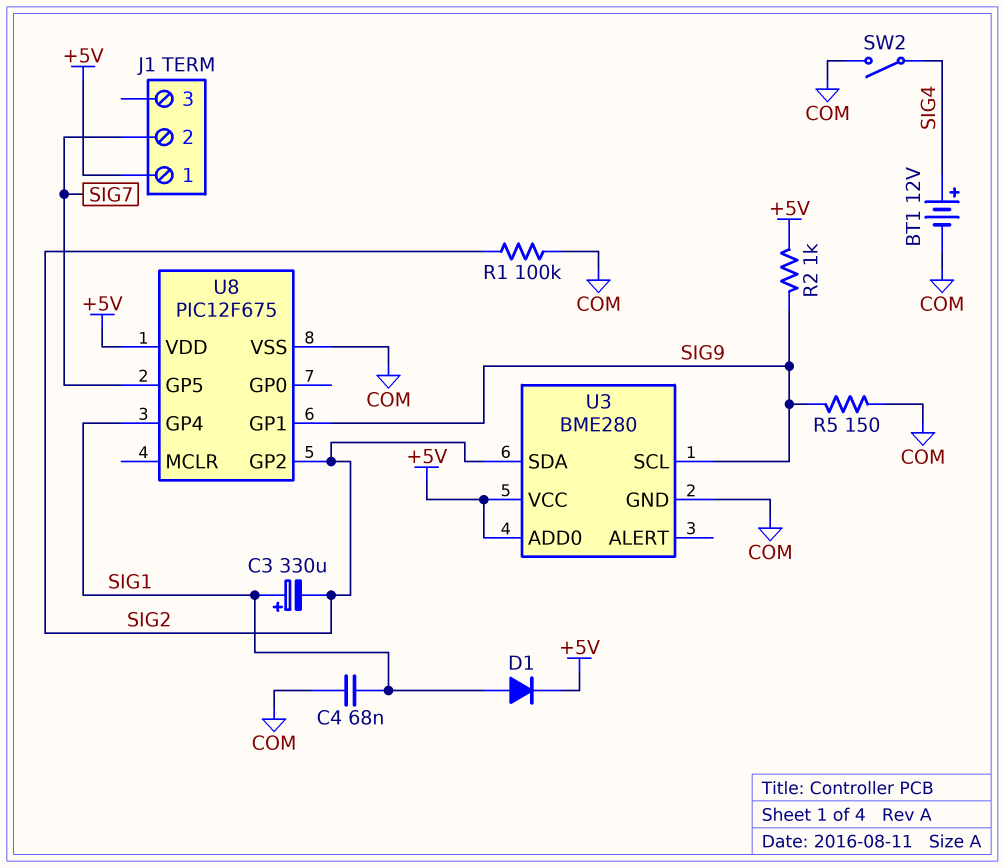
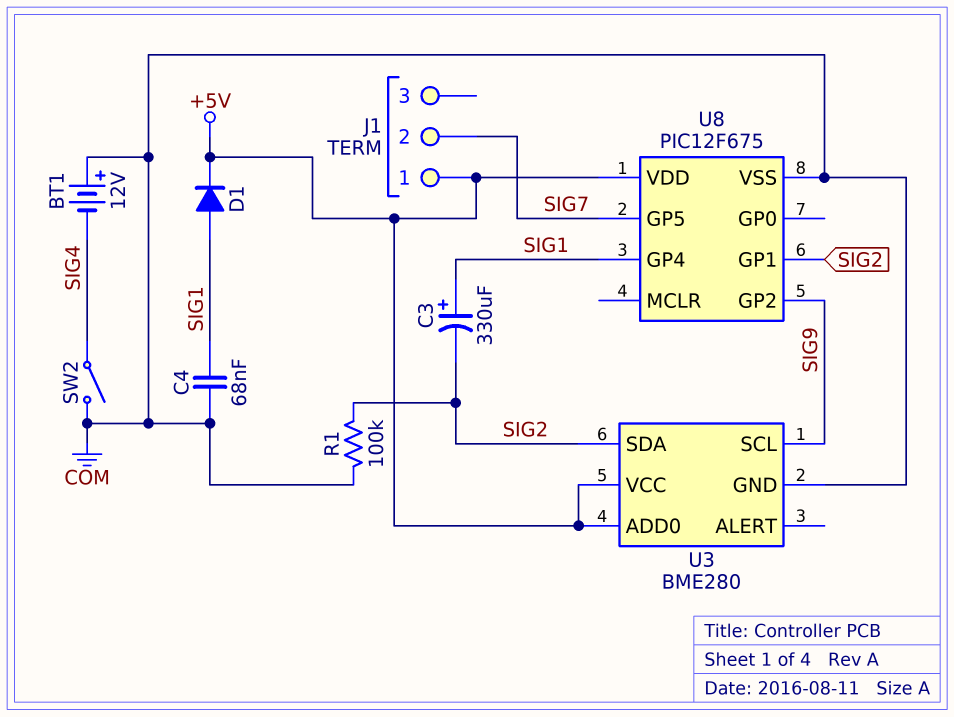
BT1: 12V (plus SIG4, minus COM) -> 12V (plus COM, minus SIG4)
R2: 1k (+5V, SIG9) -> none
R5: 150 (COM, SIG9) -> none
U8 pin GP1: SIG9 -> SIG2
U8 pin GP2: SIG2 -> SIG9

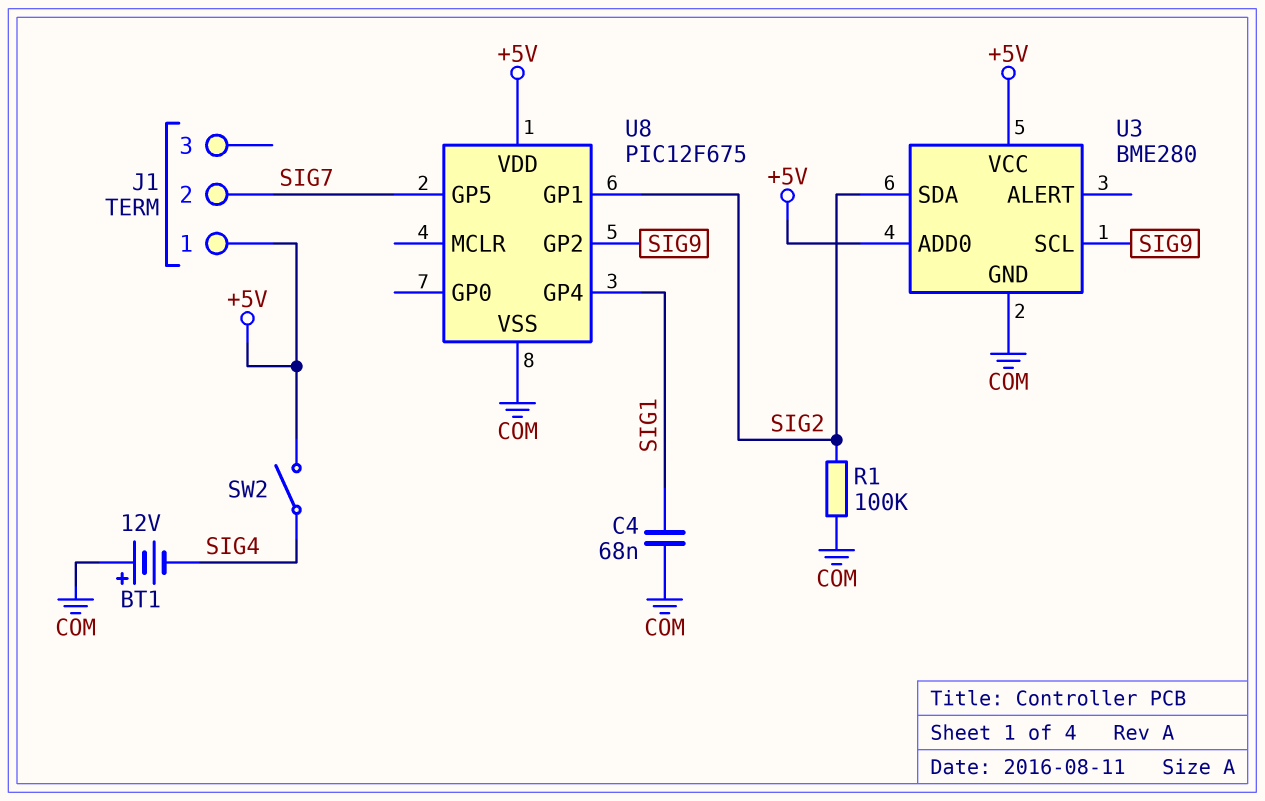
C3: 330uF (plus SIG1, minus SIG2) -> none
D1: diode (A SIG1, K +5V) -> none
SW2: switch (COM, SIG4) -> switch (+5V, SIG4)

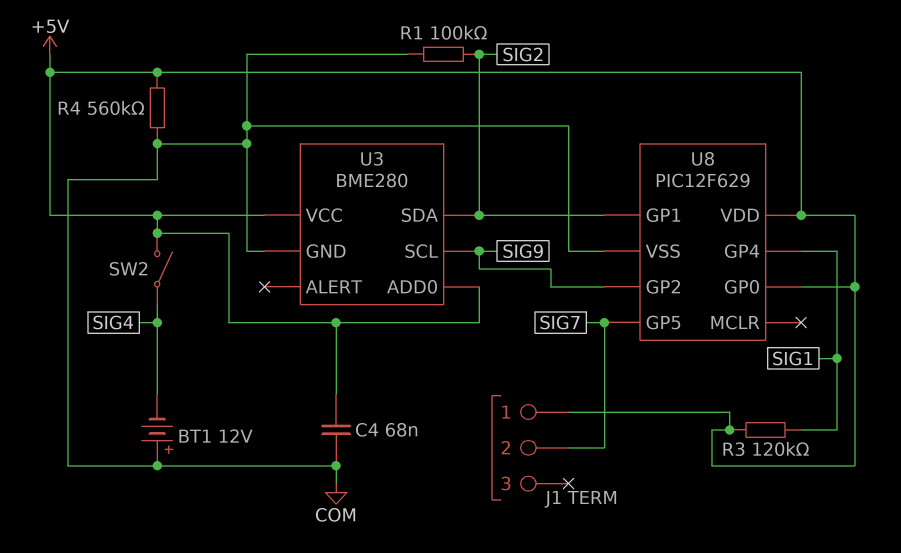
C4: 68nF (COM, SIG1) -> 68nF (+5V, COM)
R3: none -> 120k (+5V, SIG1)
R4: none -> 560k (+5V, COM)
U8: PIC12F675 -> PIC12F629
U8 pin GP0: none -> +5V

